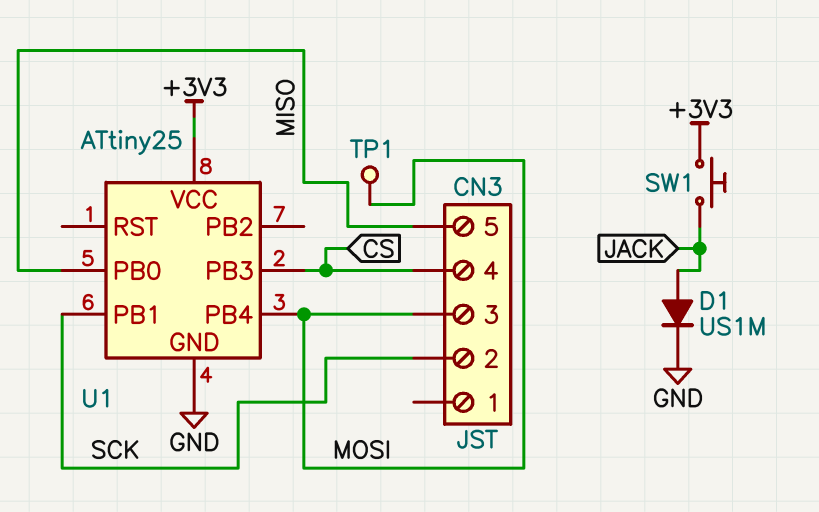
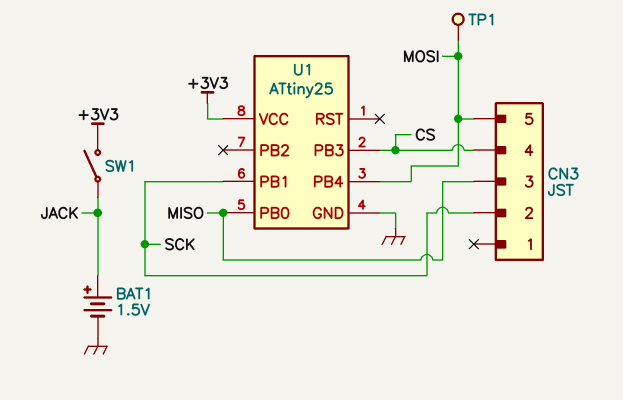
BAT1: none -> 1.5V (plus JACK, minus GND)
CN3 pin 3: MOSI -> MISO
CN3 pin 5: MISO -> MOSI
D1: diode US1M (A JACK, K GND) -> none
SW1: button (+3V3, JACK) -> switch (+3V3, JACK)

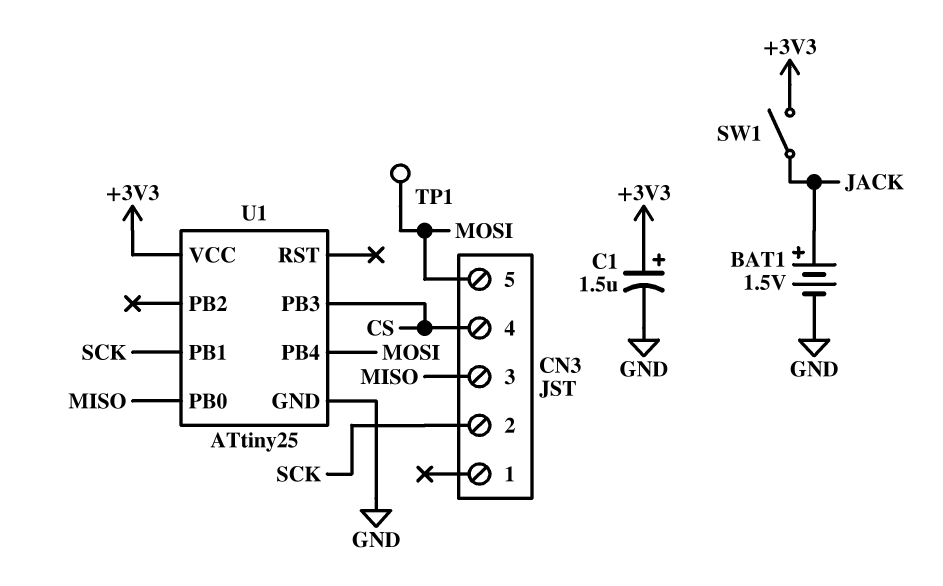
C1: none -> 1.5uF (plus +3V3, minus GND)

